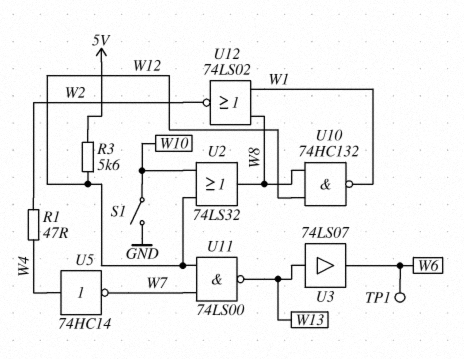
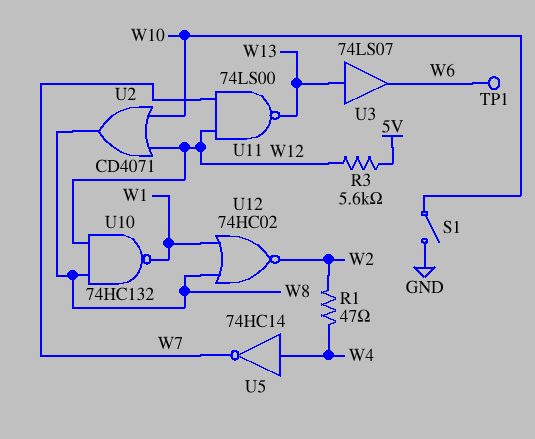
U2: OR 74LS32 (in W10, in W12, out W8) -> OR CD4071 (in W10, in W12, out W8)
U12: NOR 74LS02 (in W1, in W8, out W2) -> NOR 74HC02 (in W1, in W8, out W2)

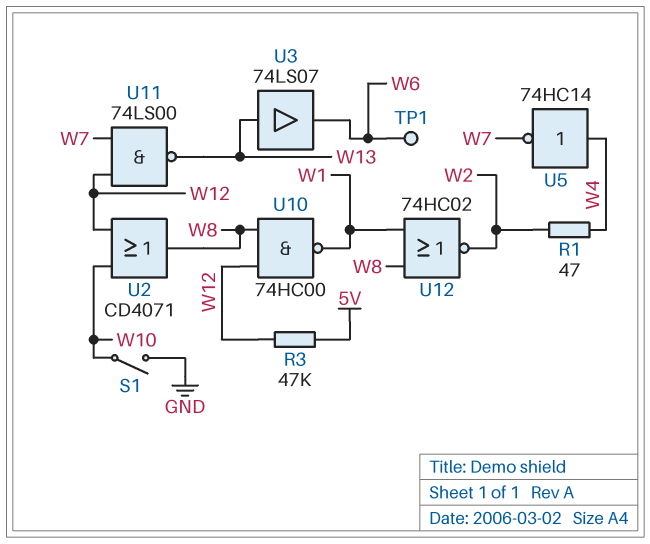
R3: 5.6k (5V, W12) -> 47k (5V, W12)
U10: NAND 74HC132 (in W8, in W12, out W1) -> NAND 74HC00 (in W8, in W12, out W1)

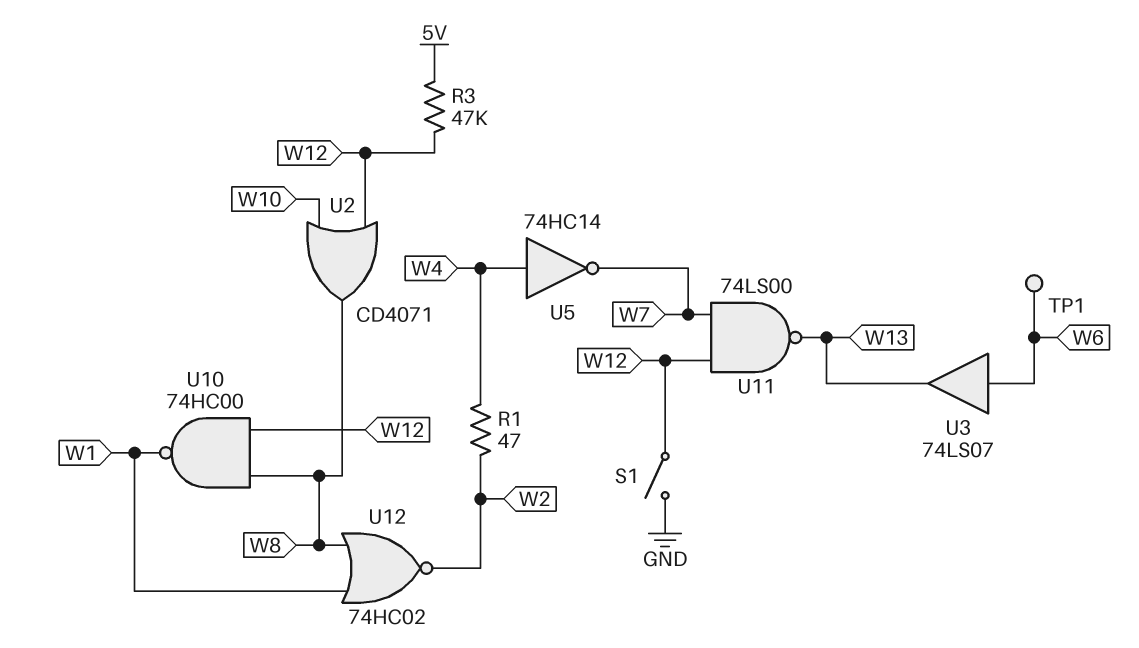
S1: switch (GND, W10) -> switch (GND, W12)
U3: buffer 74LS07 (in W13, out W6) -> buffer 74LS07 (in W6, out W13)

